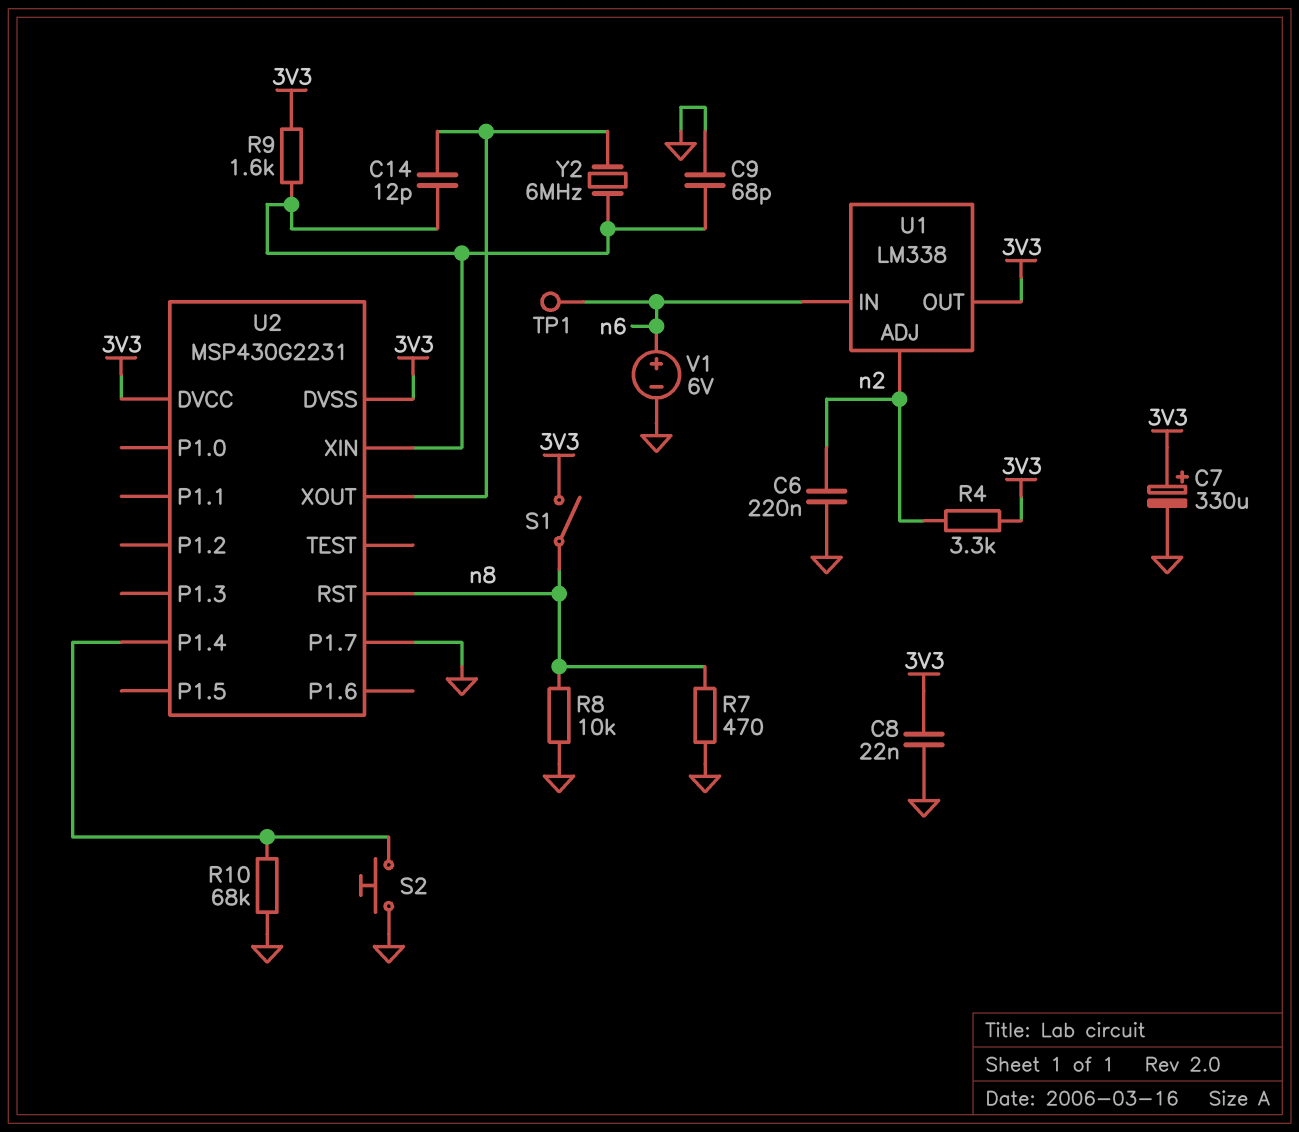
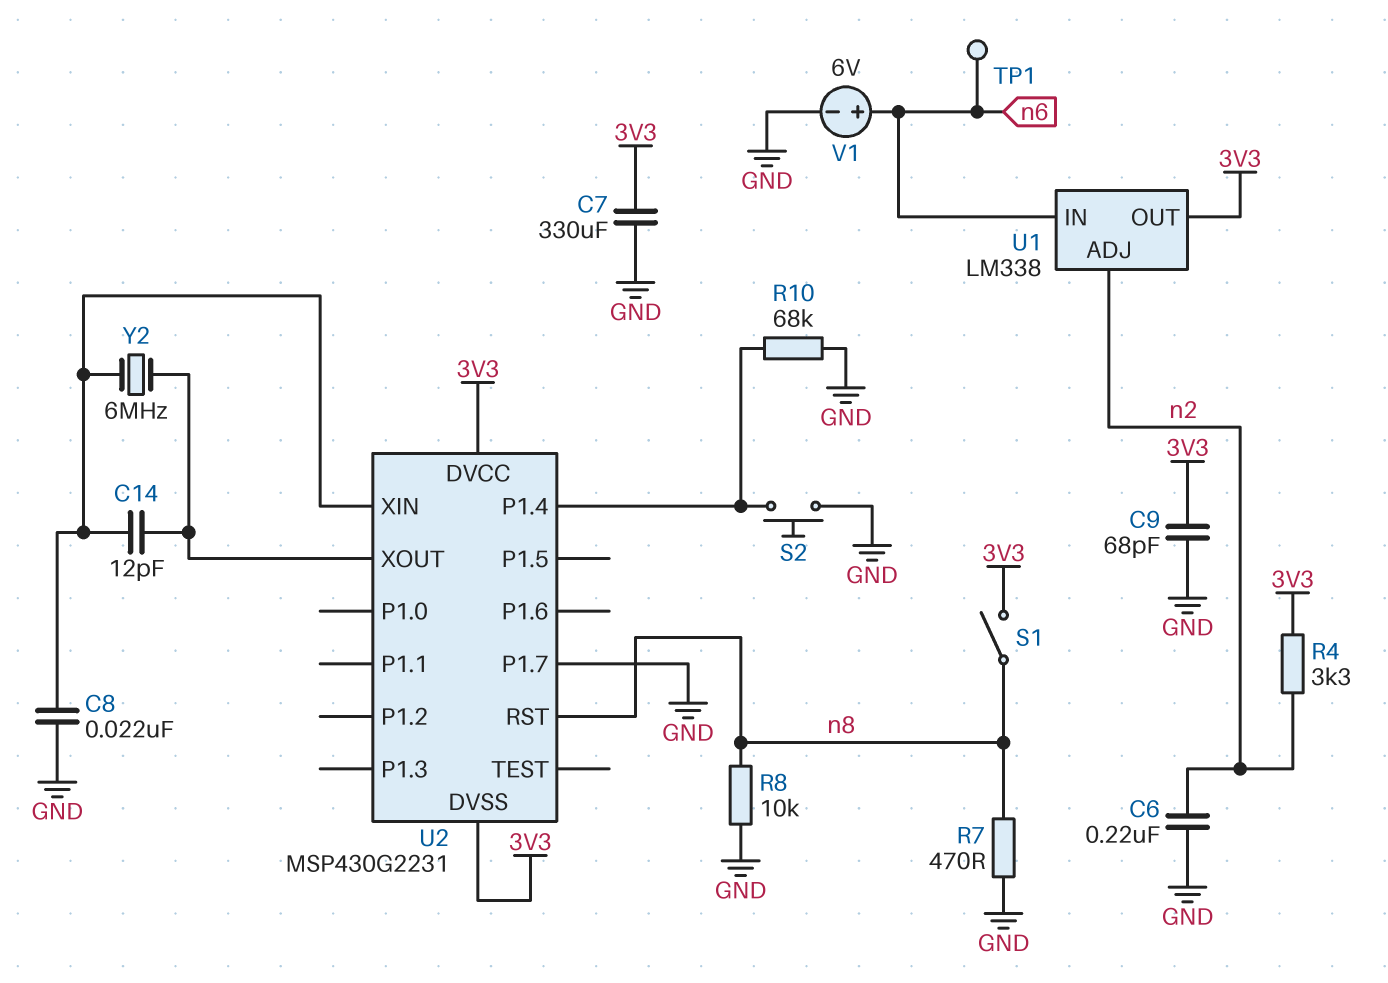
C7: 330uF (plus 3V3, minus GND) -> 330uF (3V3, GND)
C8: 22nF (3V3, GND) -> 22nF (GND, U2/XIN)
C9: 68pF (GND, U2/XIN) -> 68pF (3V3, GND)
R9: 1.6k (3V3, U2/XIN) -> none

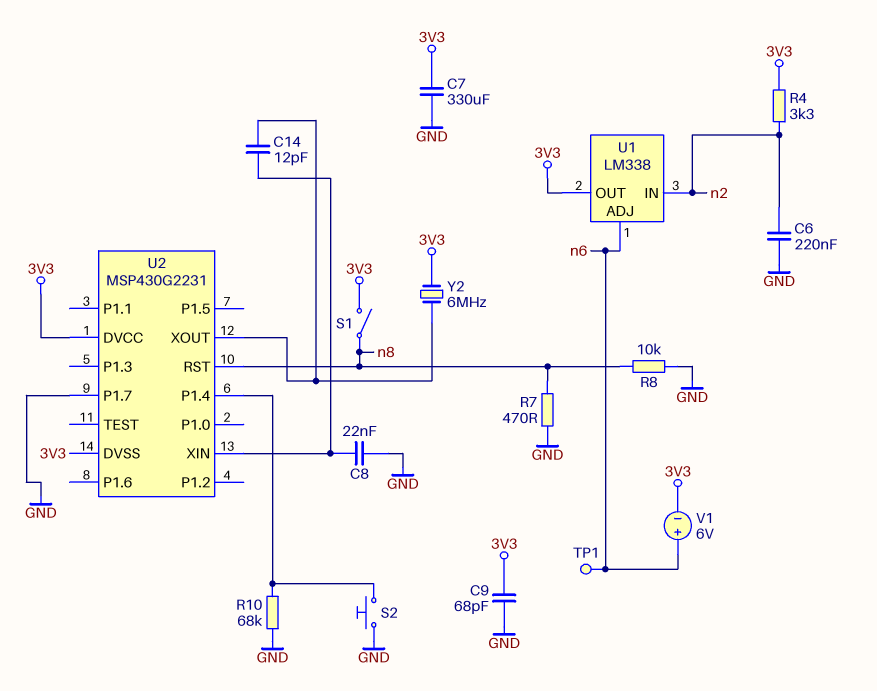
U1 pin ADJ: n2 -> n6
U1 pin IN: n6 -> n2
V1: 6V (plus n6, minus GND) -> 6V (plus n6, minus 3V3)
Y2: 6MHz (U2/XIN, U2/XOUT) -> 6MHz (3V3, U2/XOUT)

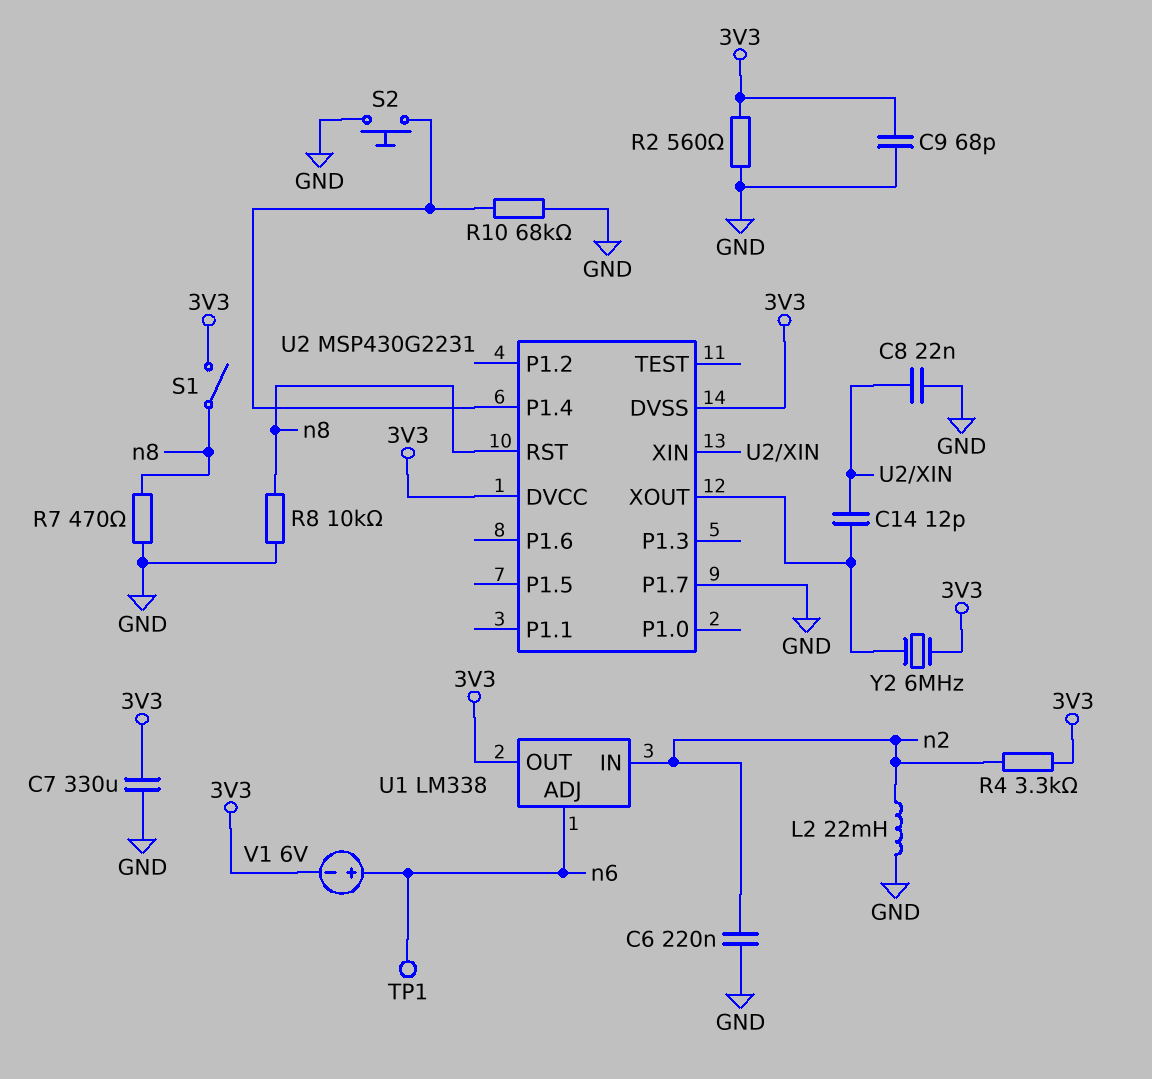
L2: none -> 22mH (GND, n2)
R2: none -> 560 (3V3, GND)

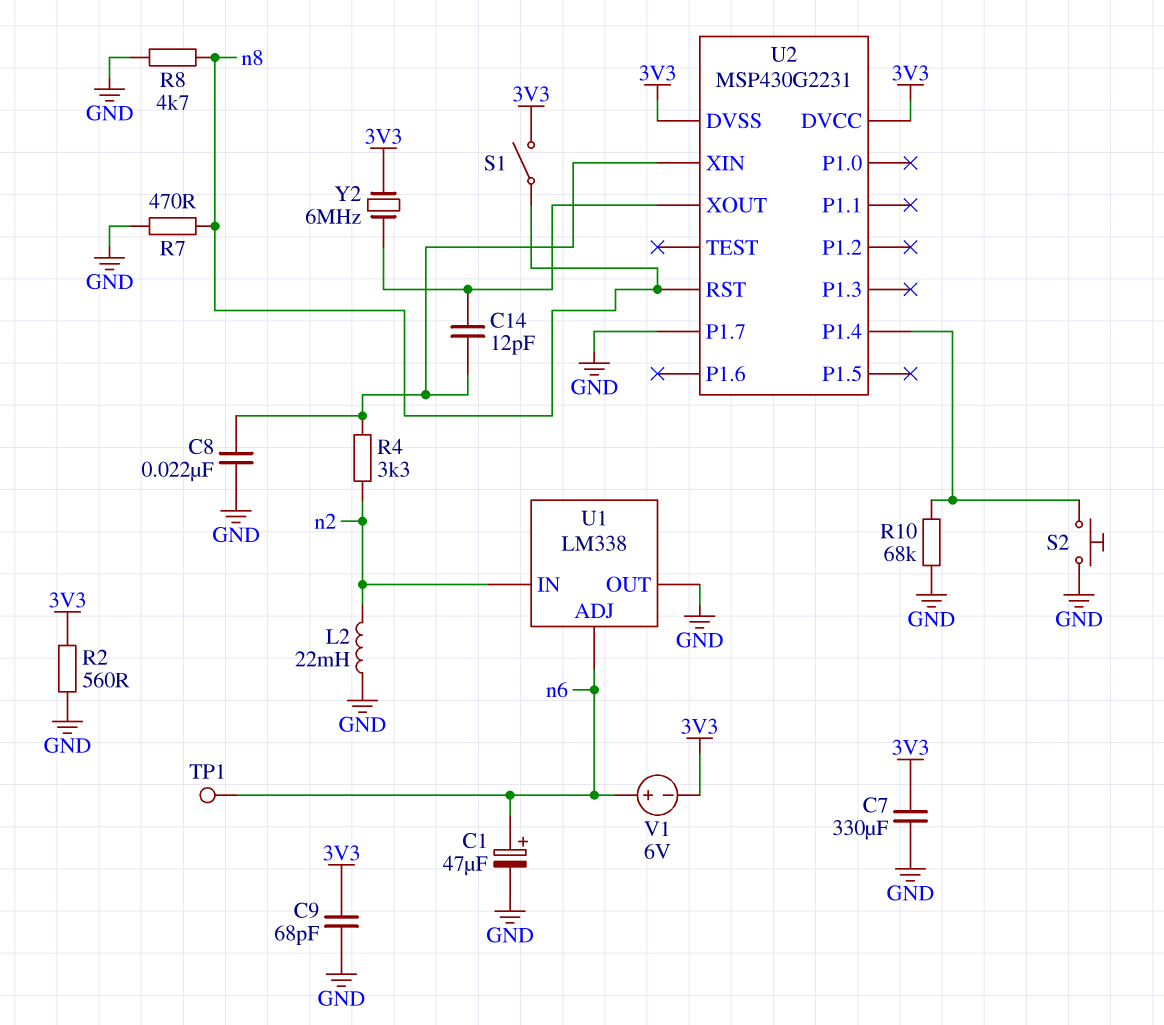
C1: none -> 47uF (plus n6, minus GND)
C6: 220nF (GND, n2) -> none
R4: 3.3k (3V3, n2) -> 3.3k (U2/XIN, n2)
R8: 10k (GND, n8) -> 4.7k (GND, n8)
U1 pin OUT: 3V3 -> GND

